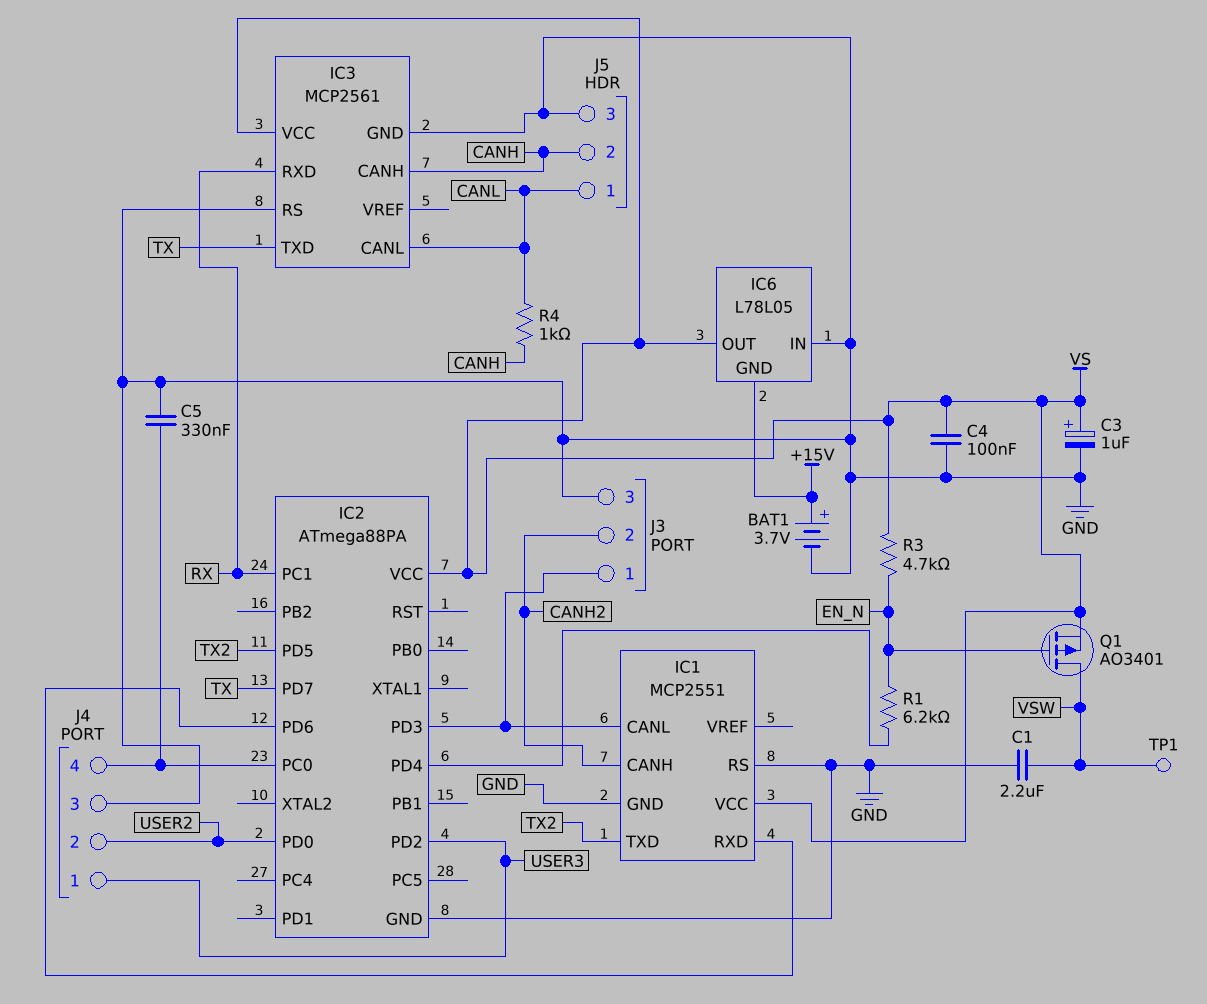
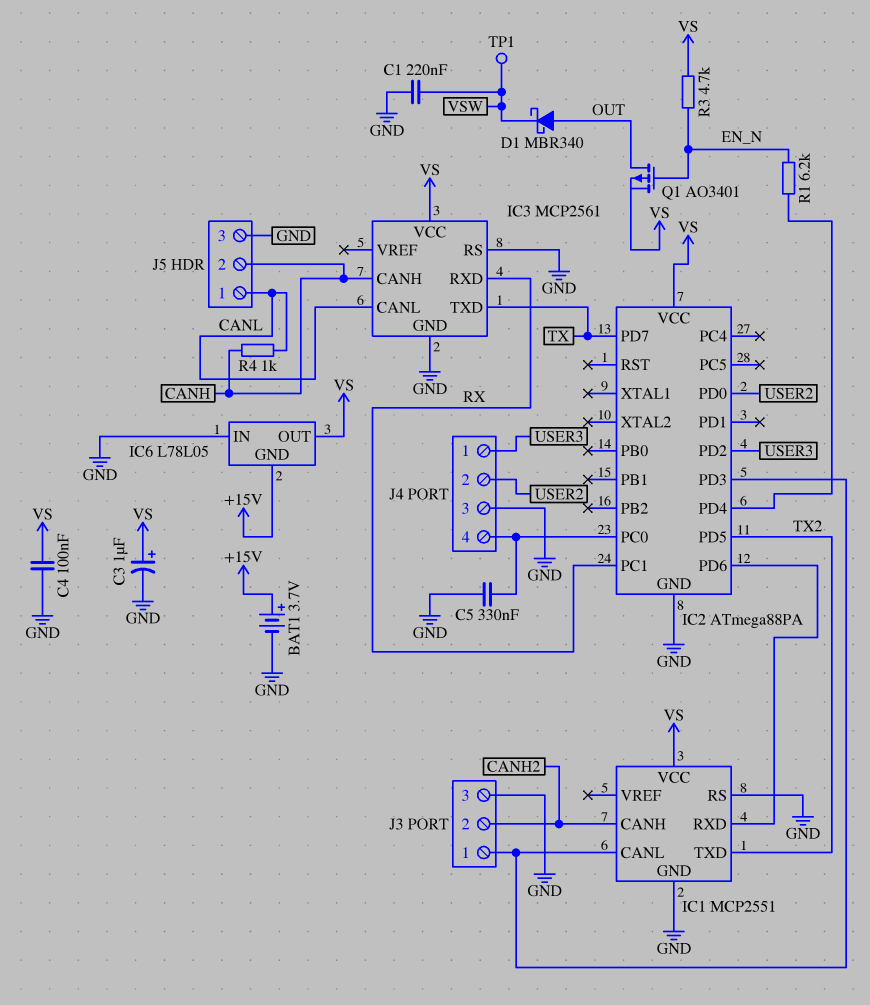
C1: 2.2uF (GND, VSW) -> 220nF (GND, VSW)
D1: none -> schottky MBR340 (A OUT, K VSW)
Q1: PMOS AO3401 (G EN_N, D VSW, S VS) -> PMOS AO3401 (G EN_N, D OUT, S VS)

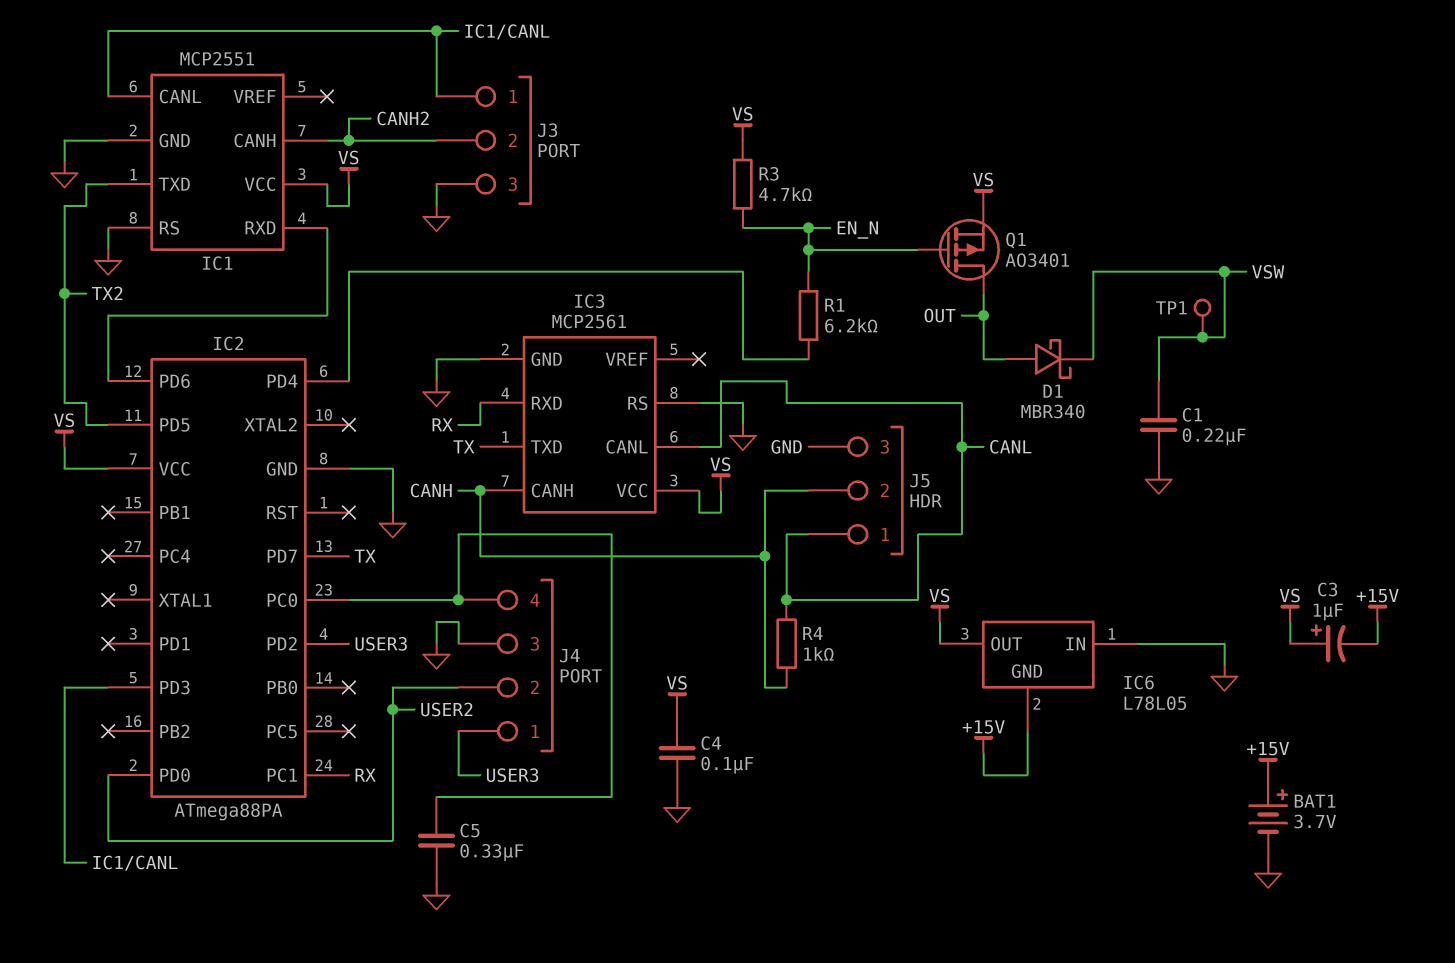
C3: 1uF (plus VS, minus GND) -> 1uF (plus VS, minus +15V)

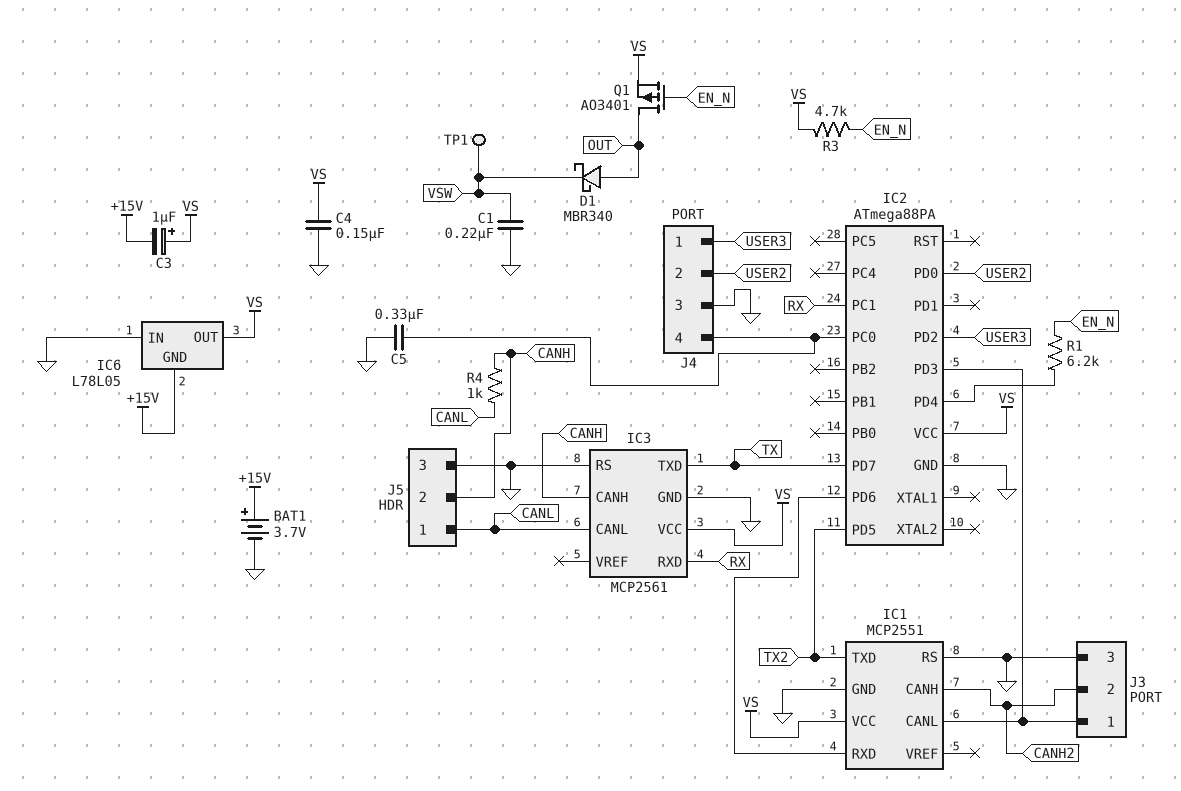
C4: 100nF (GND, VS) -> 150nF (GND, VS)

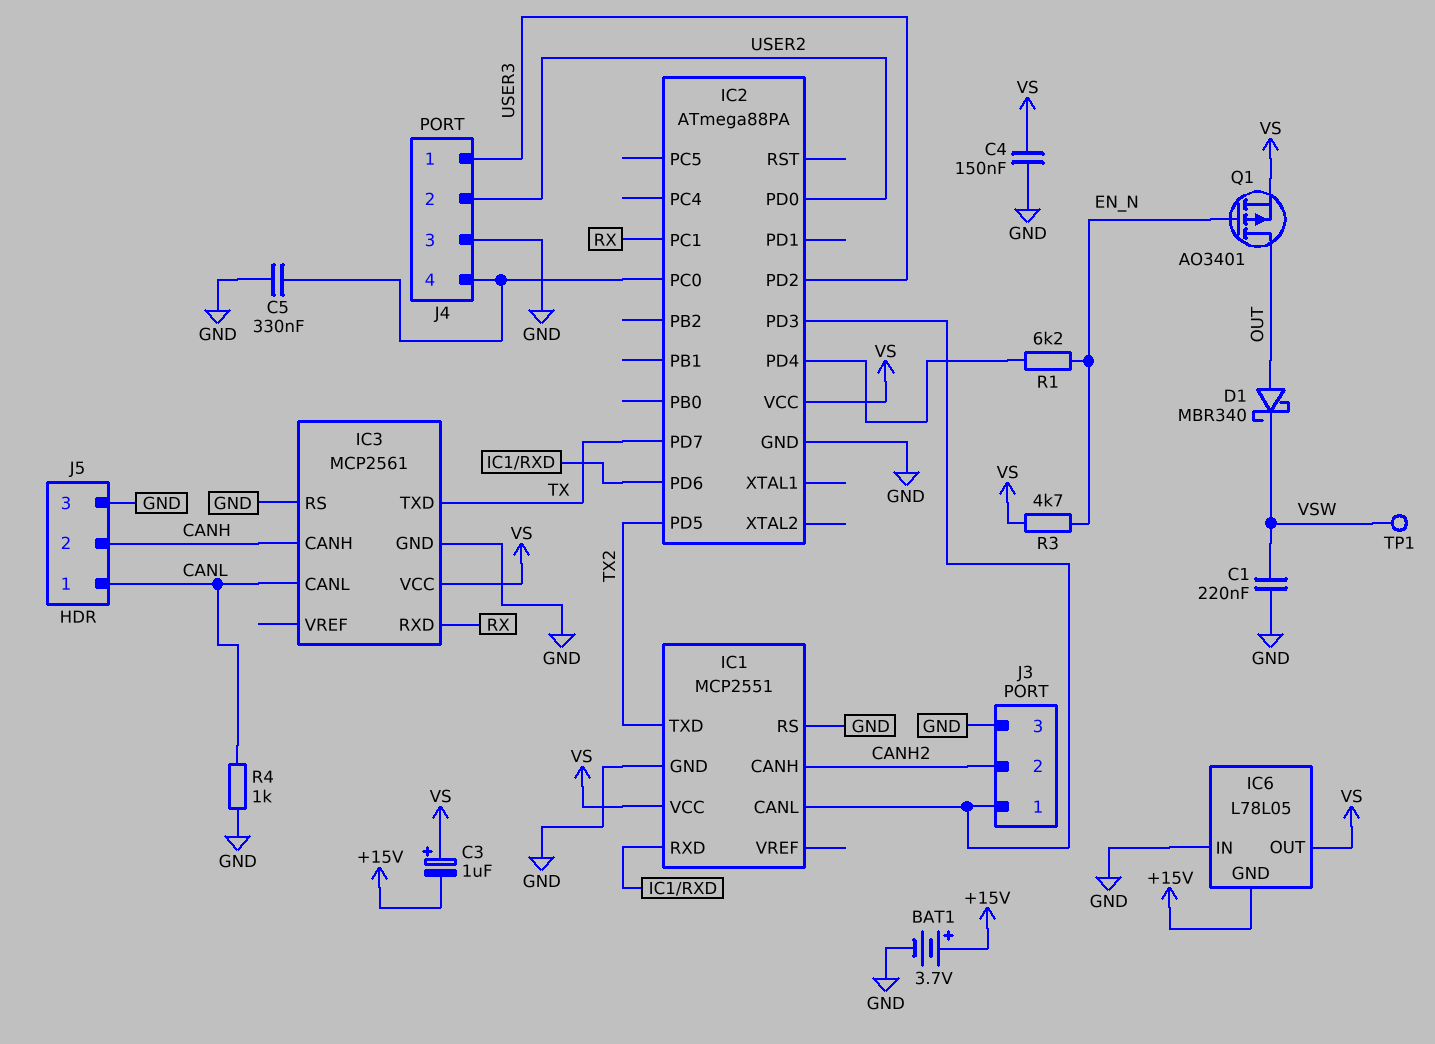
R4: 1k (CANH, CANL) -> 1k (CANL, GND)

